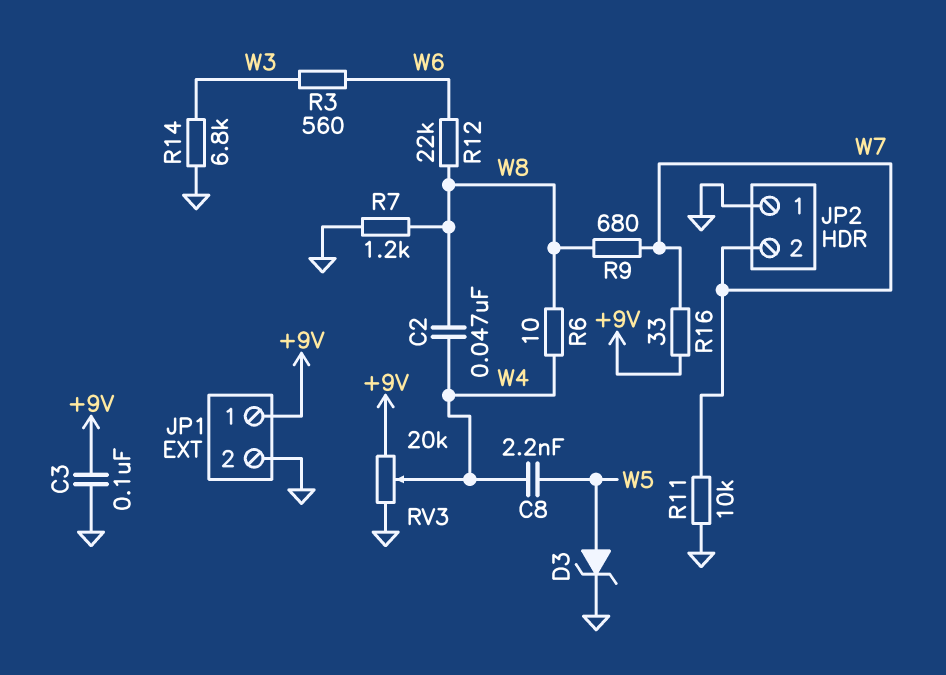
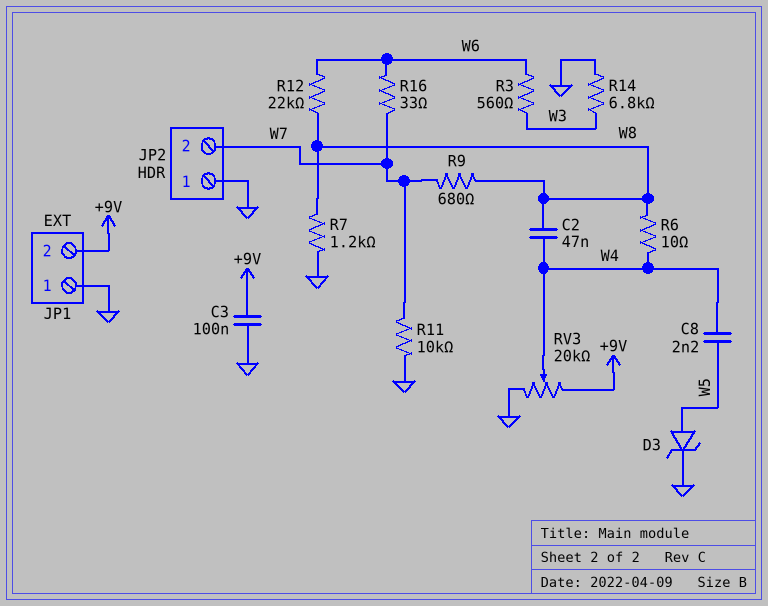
JP1 pin 1: +9V -> GND
JP1 pin 2: GND -> +9V
R16: 33 (+9V, W7) -> 33 (W6, W7)

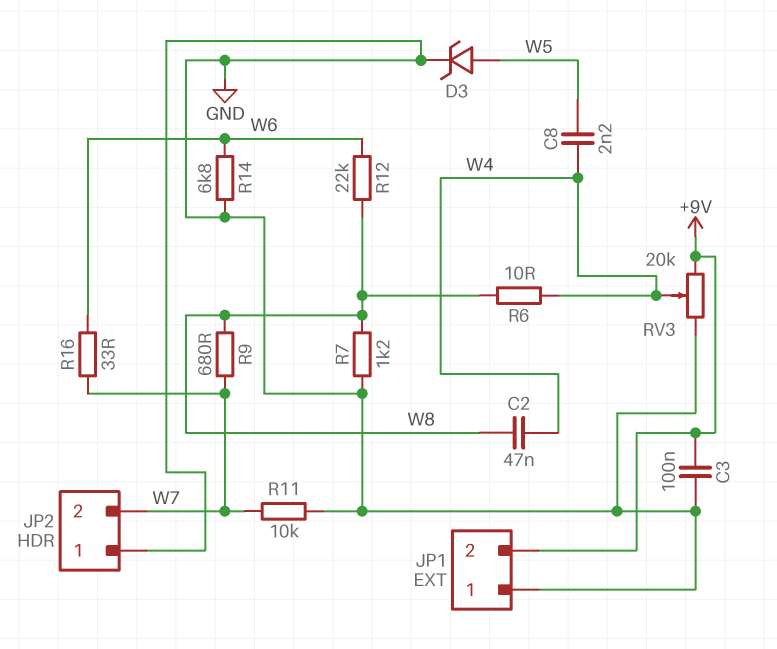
R3: 560 (W3, W6) -> none
R14: 6.8k (GND, W3) -> 6.8k (GND, W6)

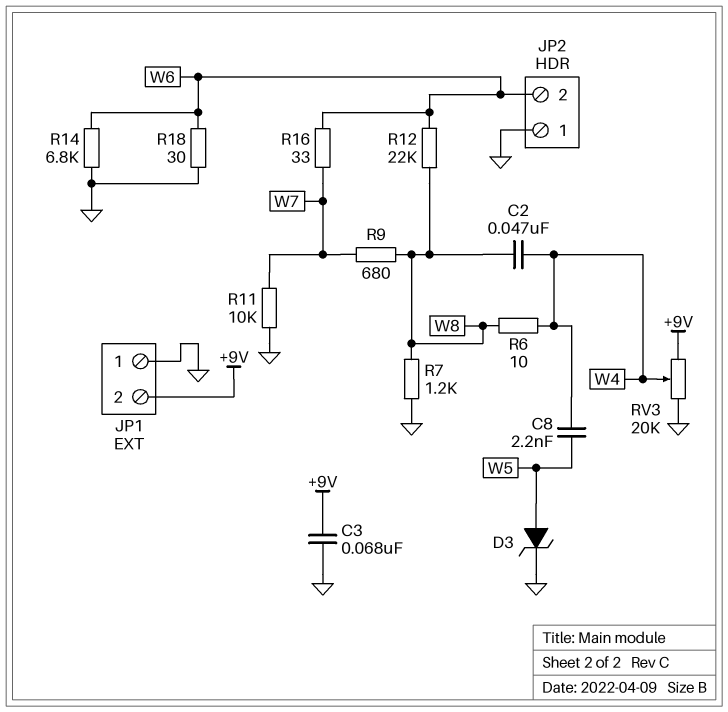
C3: 100nF (+9V, GND) -> 68nF (+9V, GND)
JP2 pin 2: W7 -> W6
R18: none -> 30 (GND, W6)

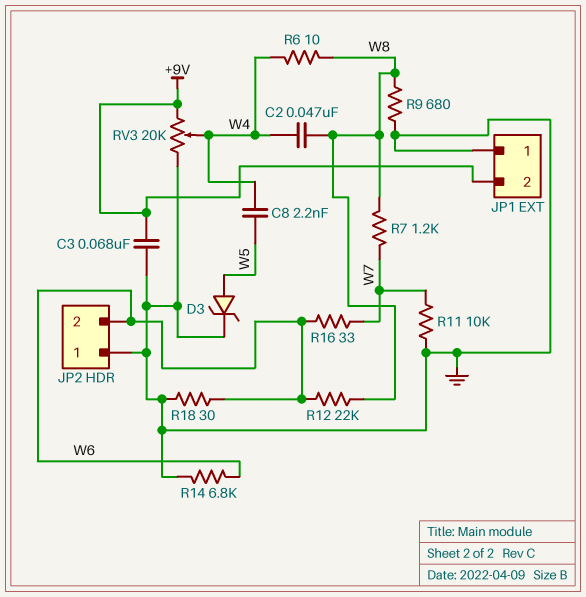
R7: 1.2k (GND, W8) -> 1.2k (W7, W8)
R9: 680 (W7, W8) -> 680 (GND, W8)

